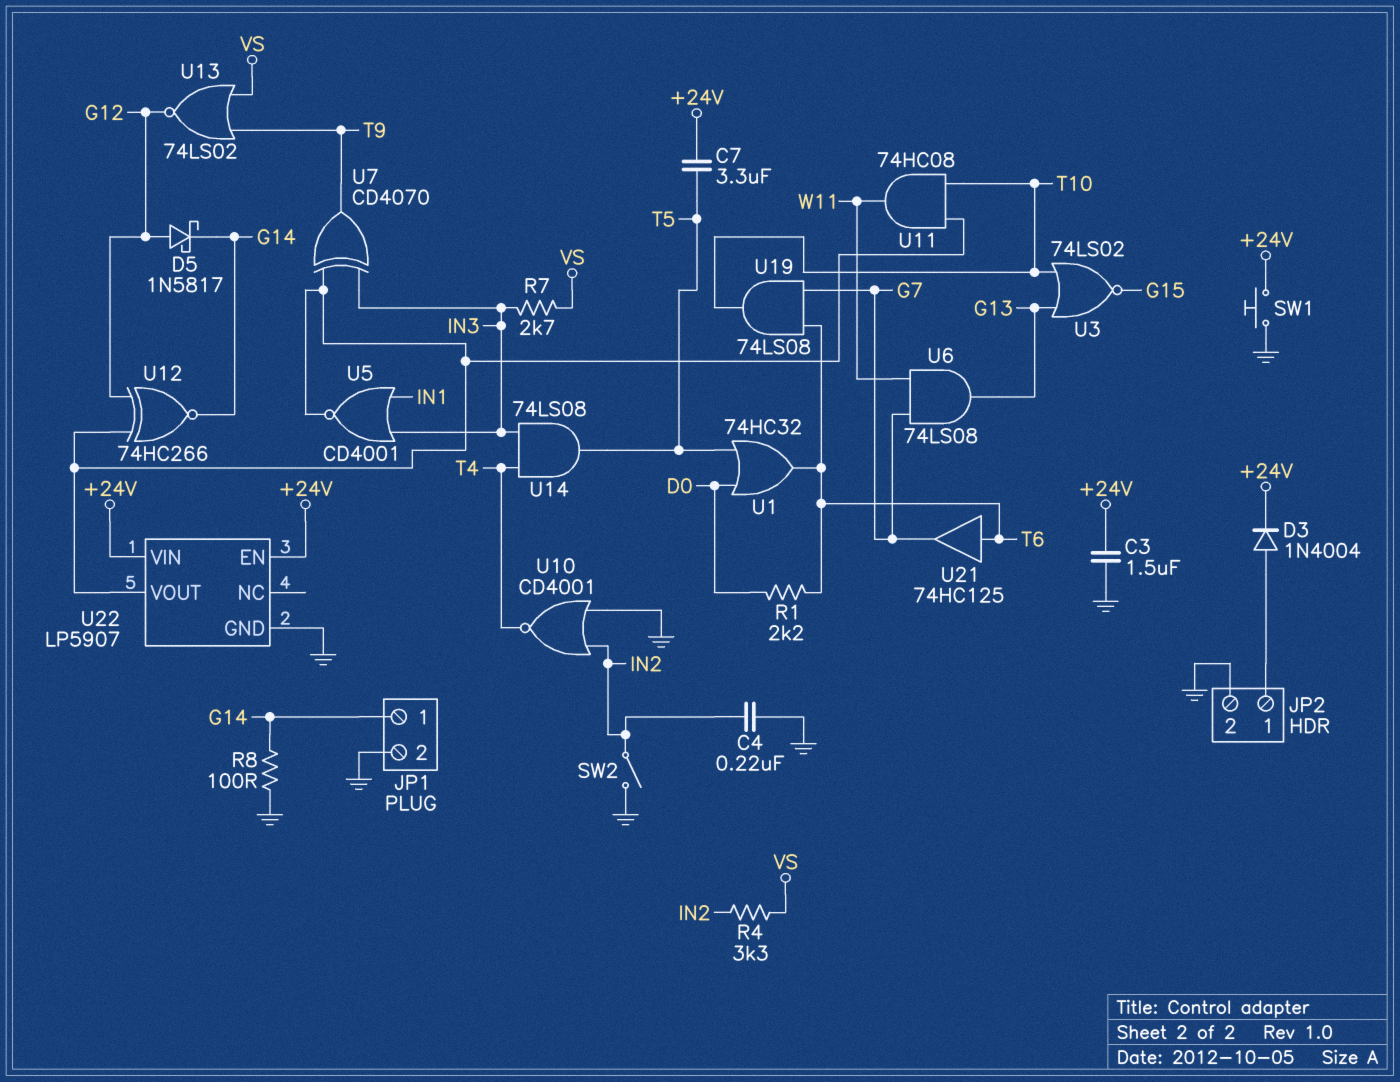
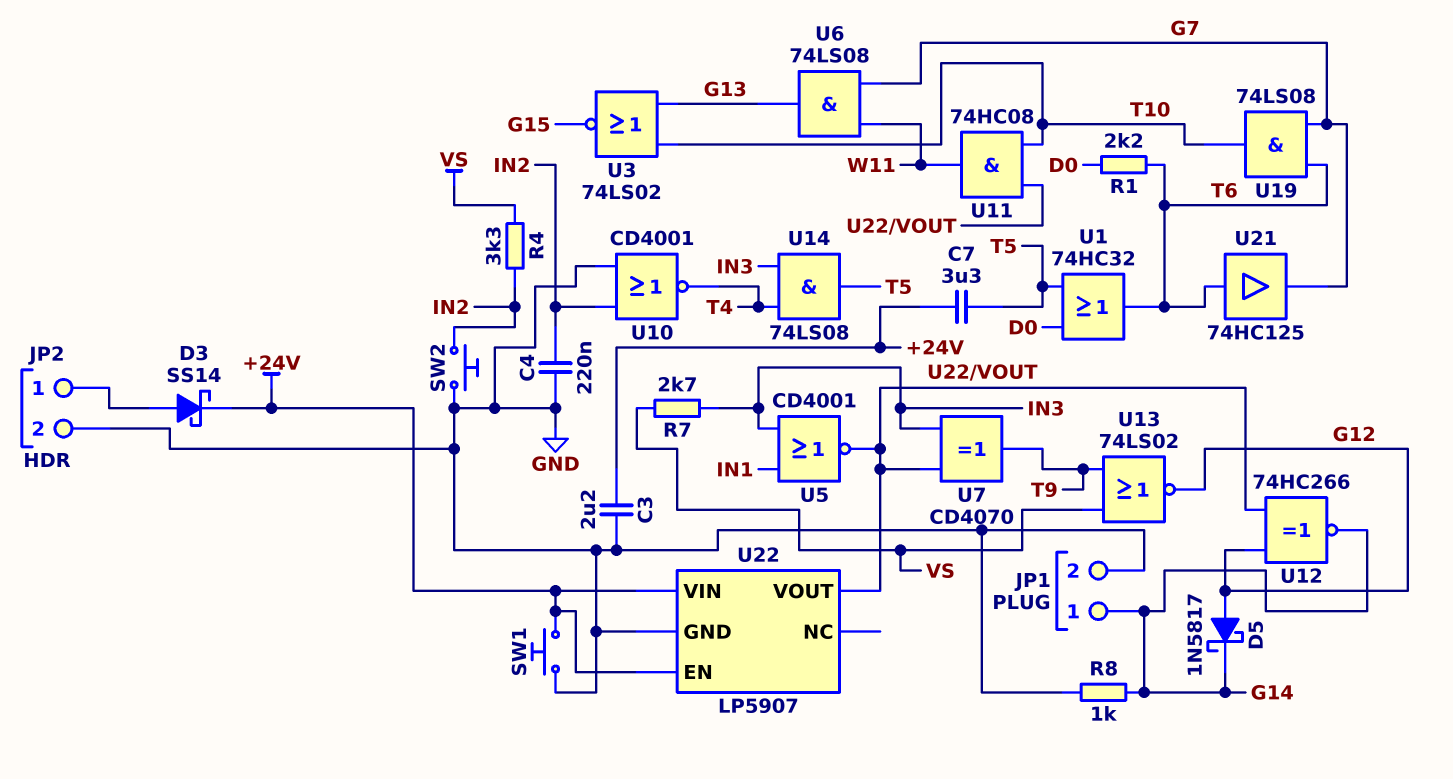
C3: 1.5uF (+24V, GND) -> 2.2uF (+24V, GND)
D3: diode 1N4004 (A JP2/1, K +24V) -> schottky SS14 (A JP2/1, K +24V)
R8: 100 (G14, GND) -> 1k (G14, GND)
SW2: switch (GND, IN2) -> button (GND, IN2)

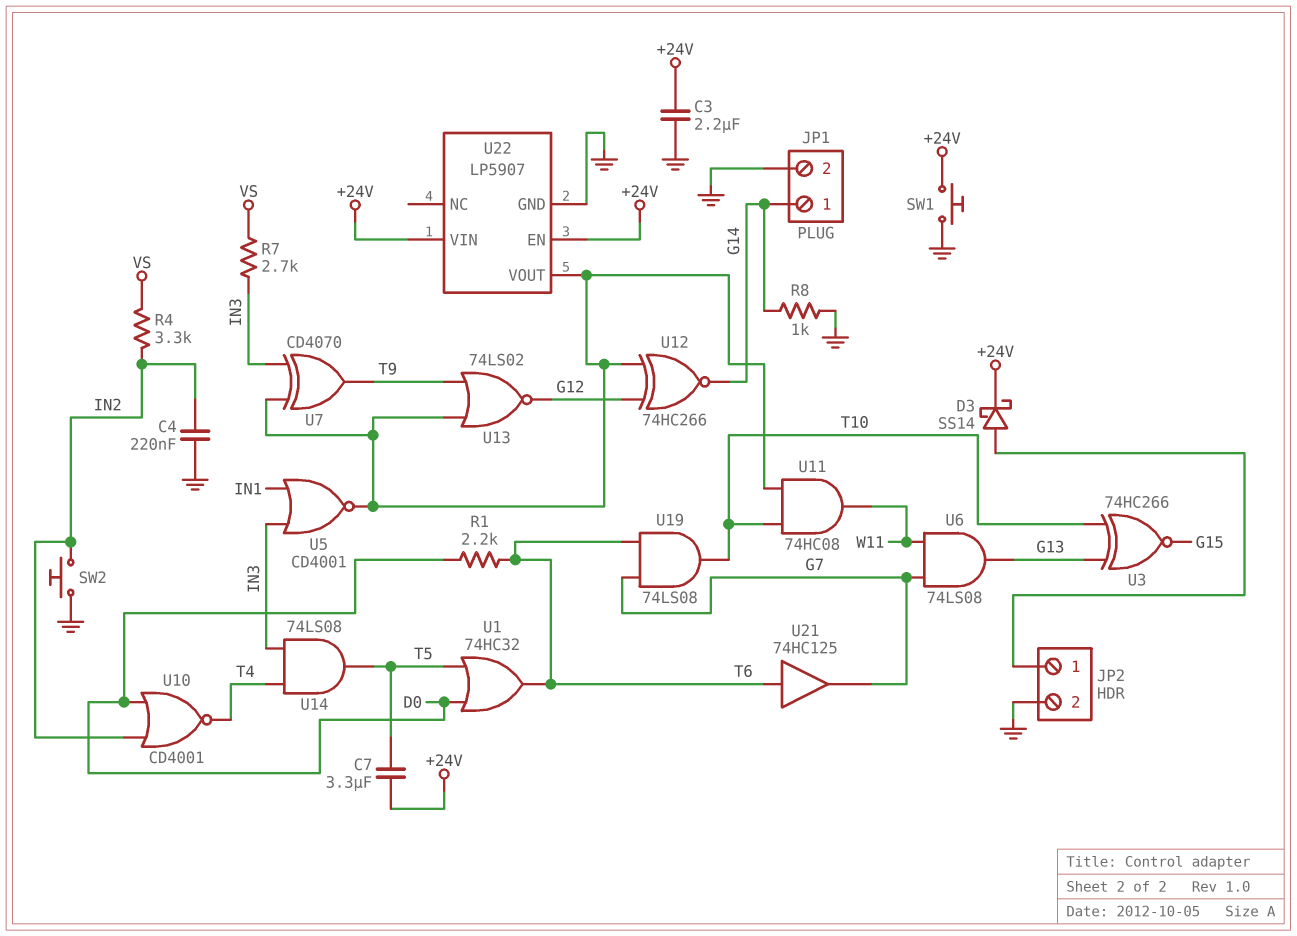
D5: schottky 1N5817 (A G12, K G14) -> none
U3: NOR 74LS02 (in G13, in T10, out G15) -> XNOR 74HC266 (in G13, in T10, out G15)
U10: NOR CD4001 (in GND, in IN2, out T4) -> NOR CD4001 (in D0, in IN2, out T4)
U13: NOR 74LS02 (in T9, in VS, out G12) -> NOR 74LS02 (in T9, in U22/VOUT, out G12)

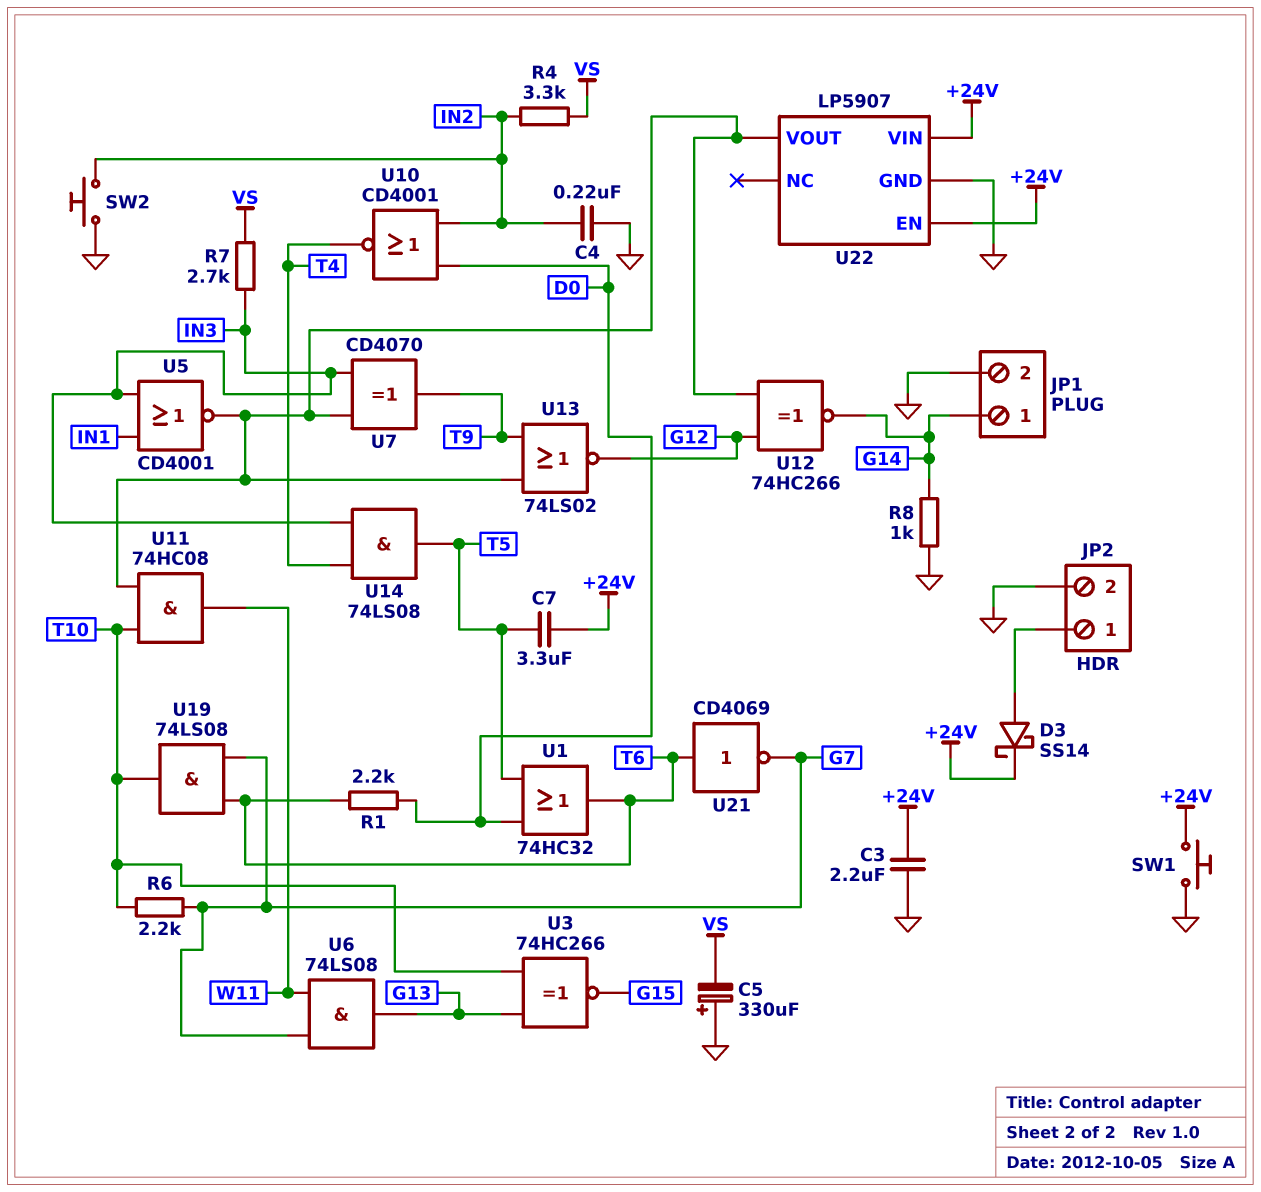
C5: none -> 330uF (plus GND, minus VS)
R6: none -> 2.2k (G7, T10)
U21: buffer 74HC125 (in T6, out G7) -> NOT CD4069 (in T6, out G7)

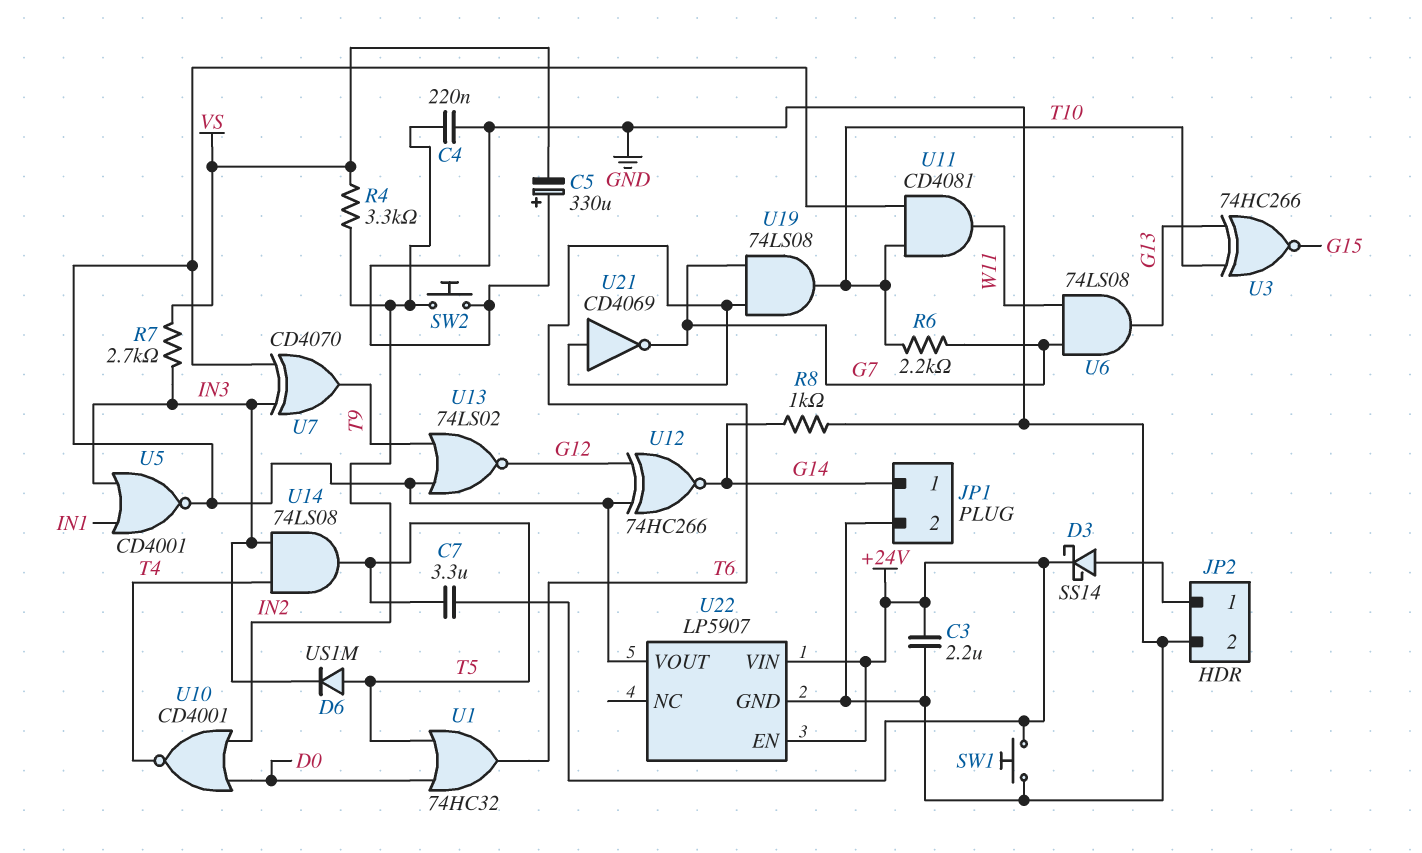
D6: none -> diode US1M (A T5, K IN3)
R1: 2.2k (D0, T6) -> none
U11: AND 74HC08 (in T10, in U22/VOUT, out W11) -> AND CD4081 (in T10, in U22/VOUT, out W11)

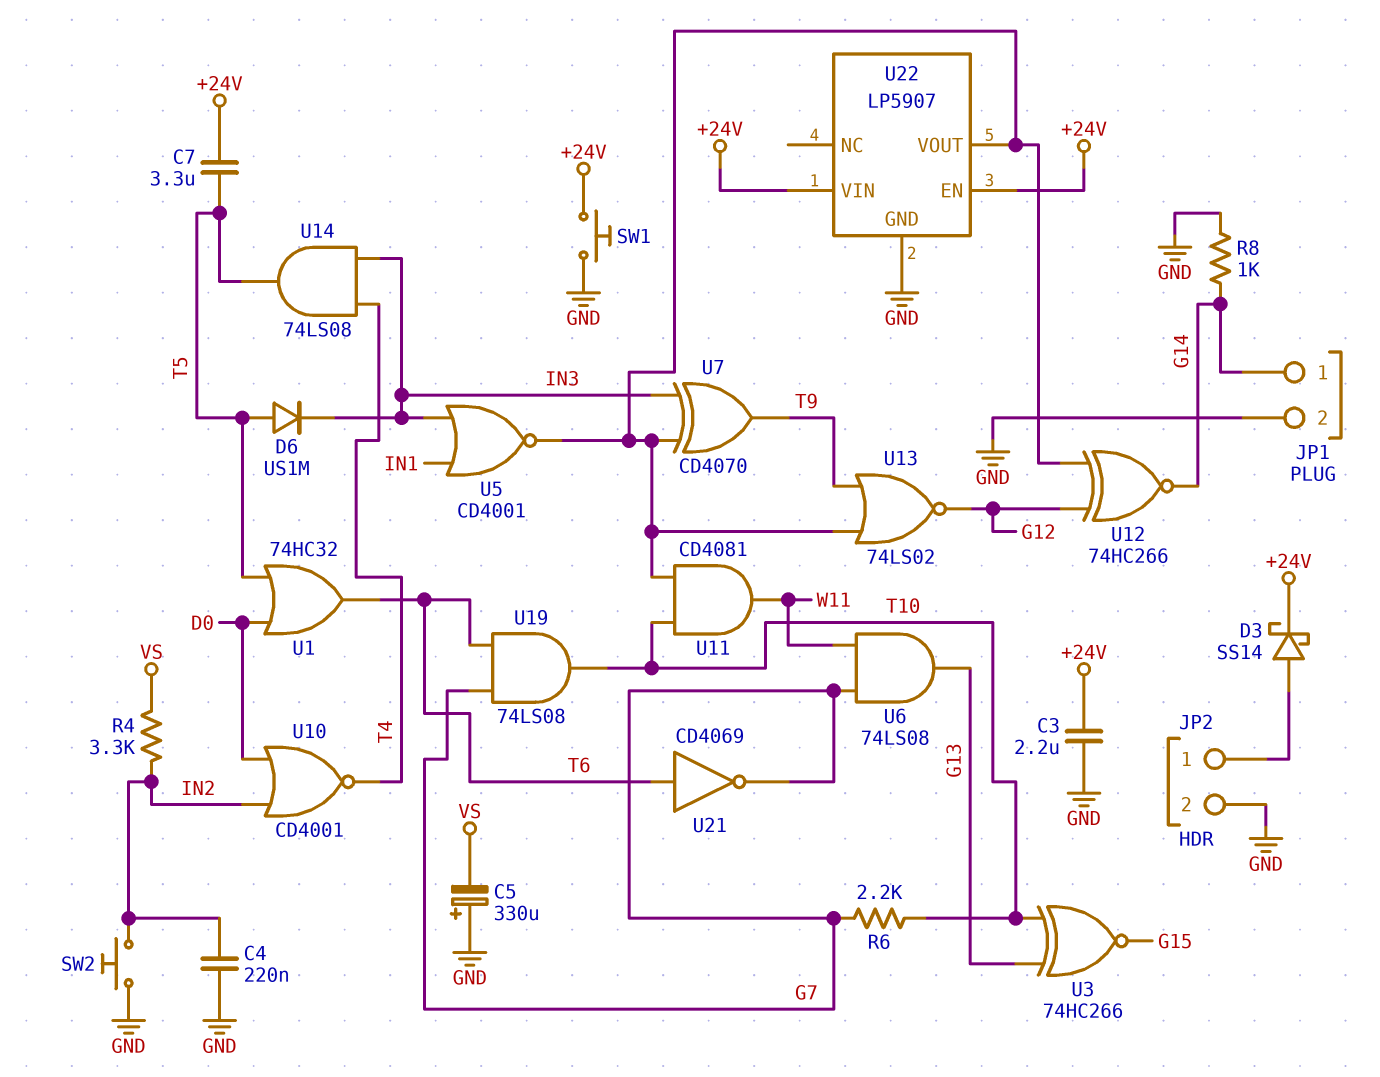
R7: 2.7k (IN3, VS) -> none

